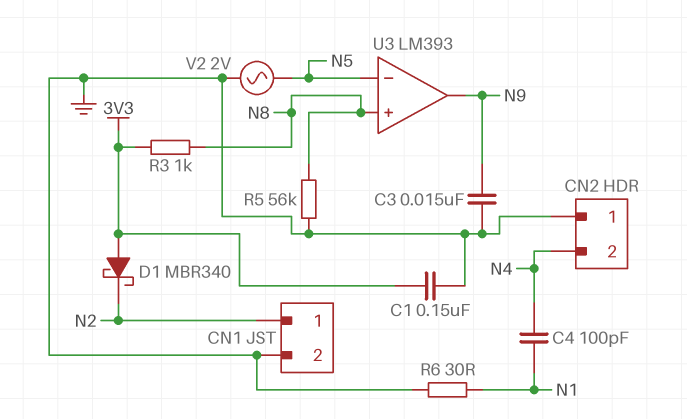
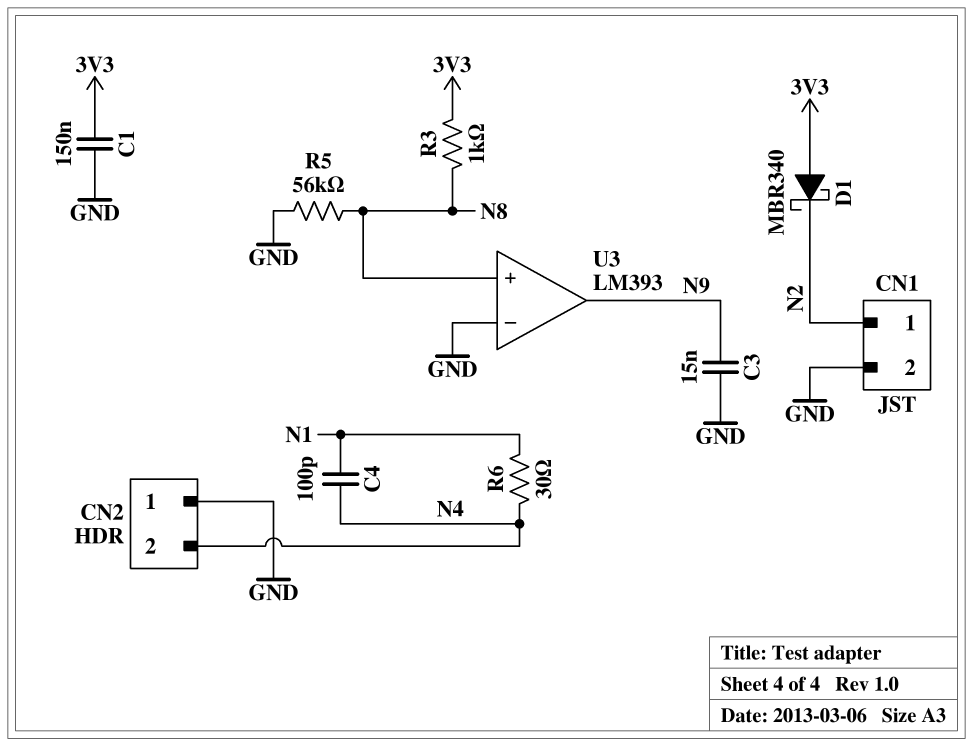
R6: 30 (GND, N1) -> 30 (N1, N4)
U3 pin in-: N5 -> GND
V2: AC 2V (GND, N5) -> none

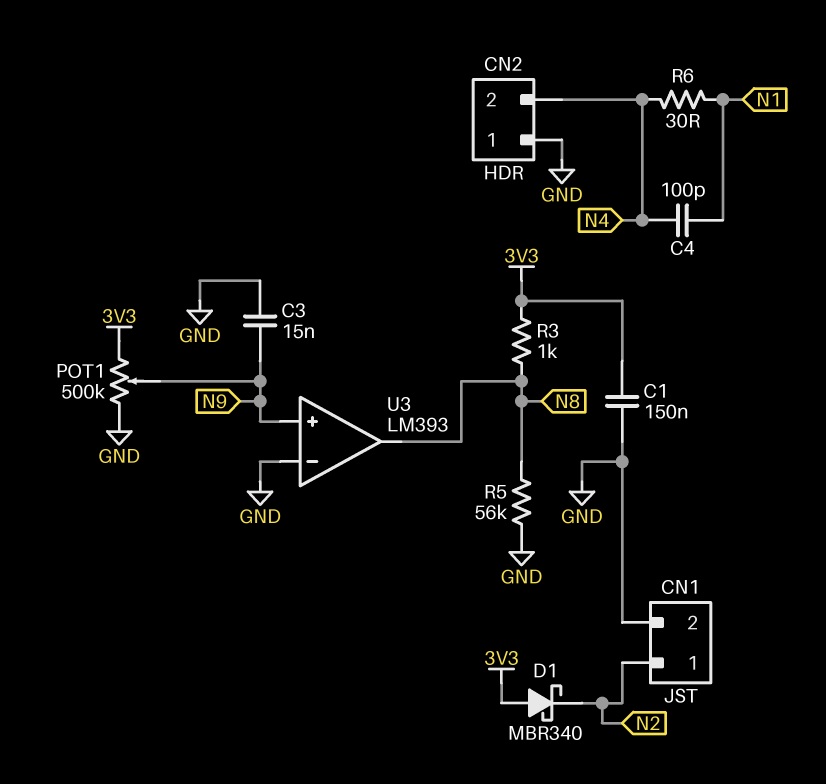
POT1: none -> 500k (3V3, GND, wiper N9)
U3 pin in+: N8 -> N9
U3 pin out: N9 -> N8

